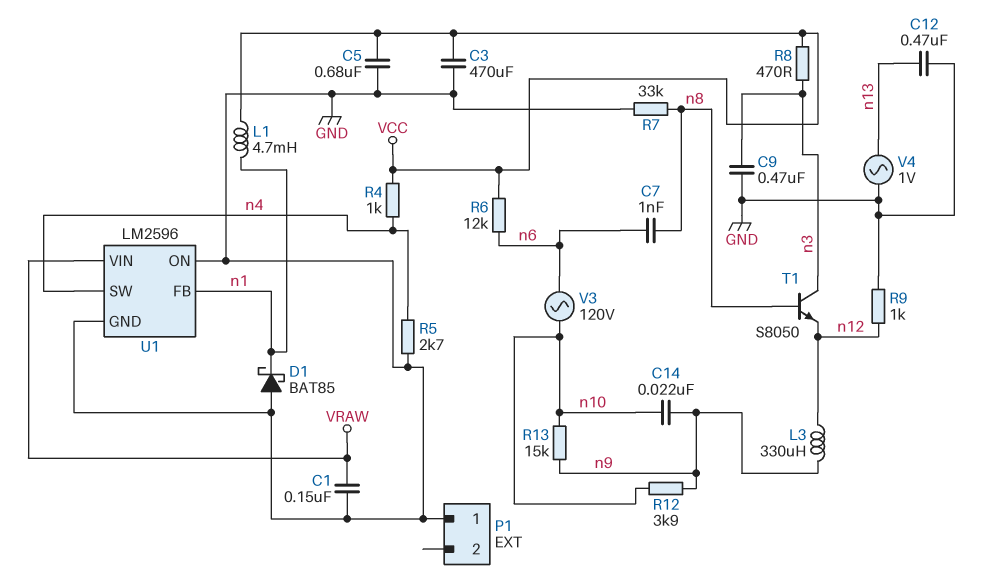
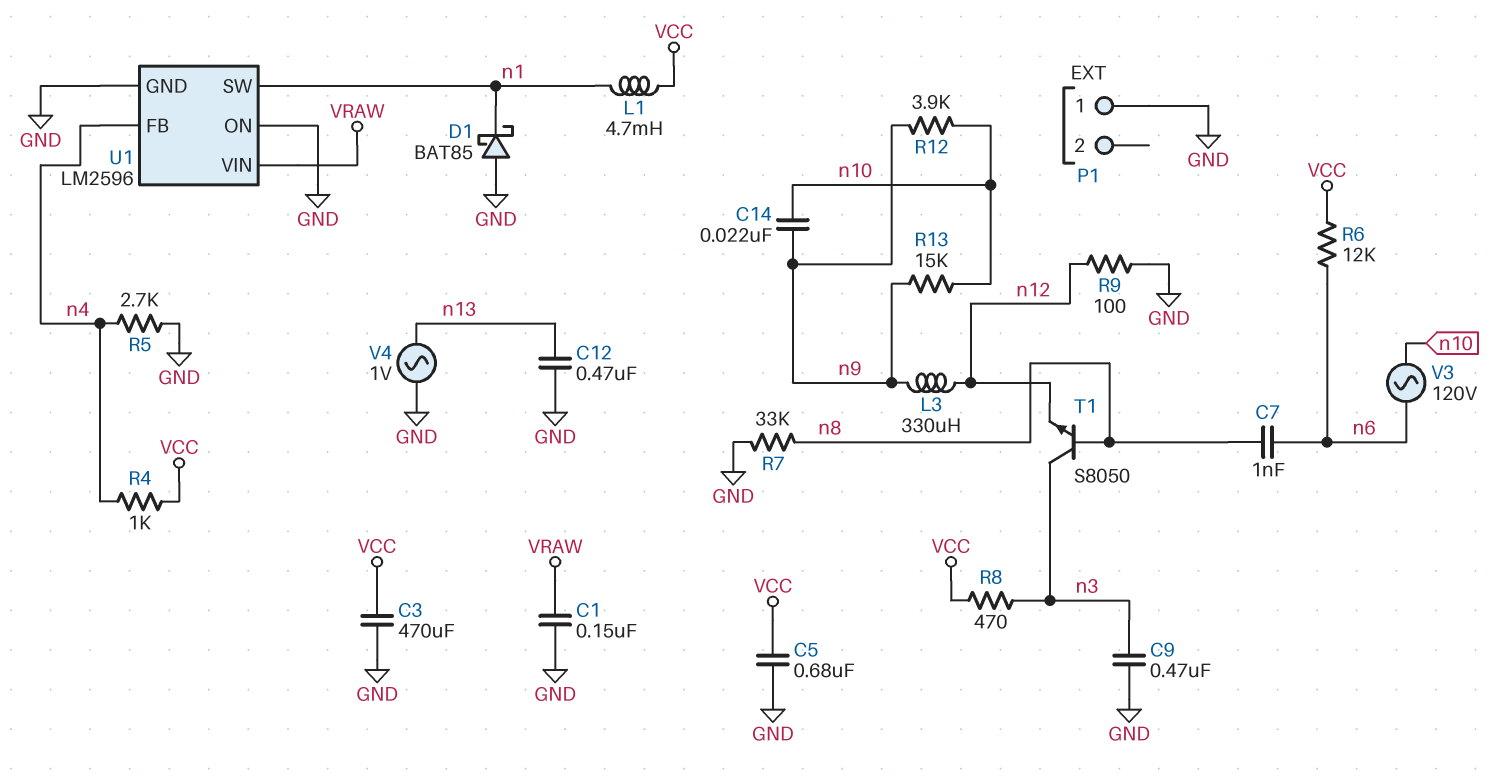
R9: 1k (GND, n12) -> 100 (GND, n12)
U1 pin FB: n1 -> n4
U1 pin SW: n4 -> n1

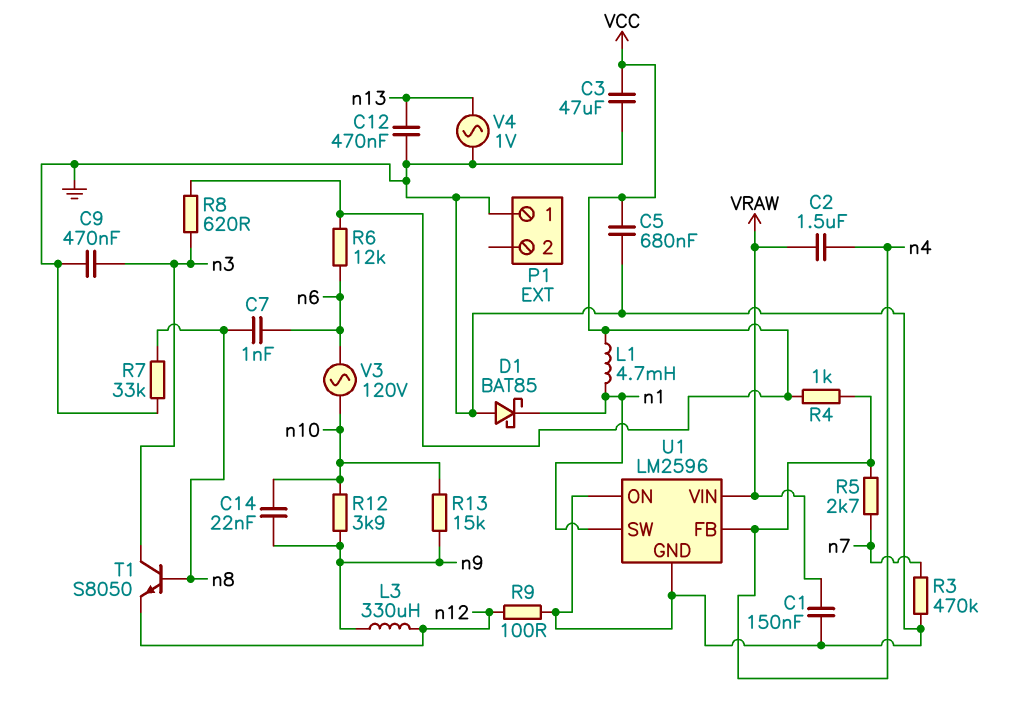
C2: none -> 1.5uF (VRAW, n4)
C3: 470uF (GND, VCC) -> 47uF (GND, VCC)
R3: none -> 470k (GND, n7)
R5: 2.7k (GND, n4) -> 2.7k (n4, n7)
R8: 470 (VCC, n3) -> 620 (VCC, n3)

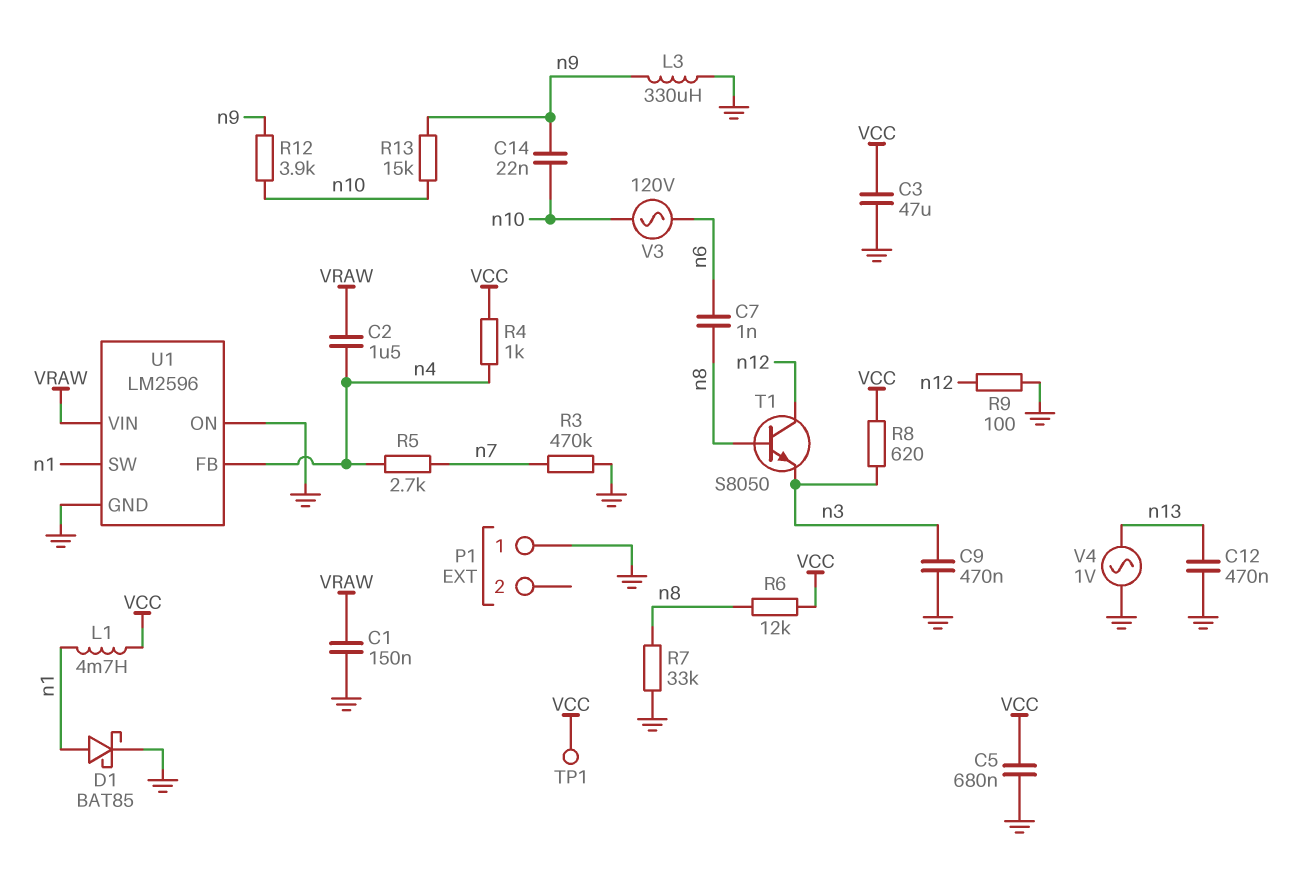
D1: schottky BAT85 (A GND, K n1) -> schottky BAT85 (A n1, K GND)
L3: 330uH (n9, n12) -> 330uH (GND, n9)
R6: 12k (VCC, n6) -> 12k (VCC, n8)
T1: NPN S8050 (B n8, C n3, E n12) -> NPN S8050 (B n8, C n12, E n3)
TP1: none -> test point (VCC)

